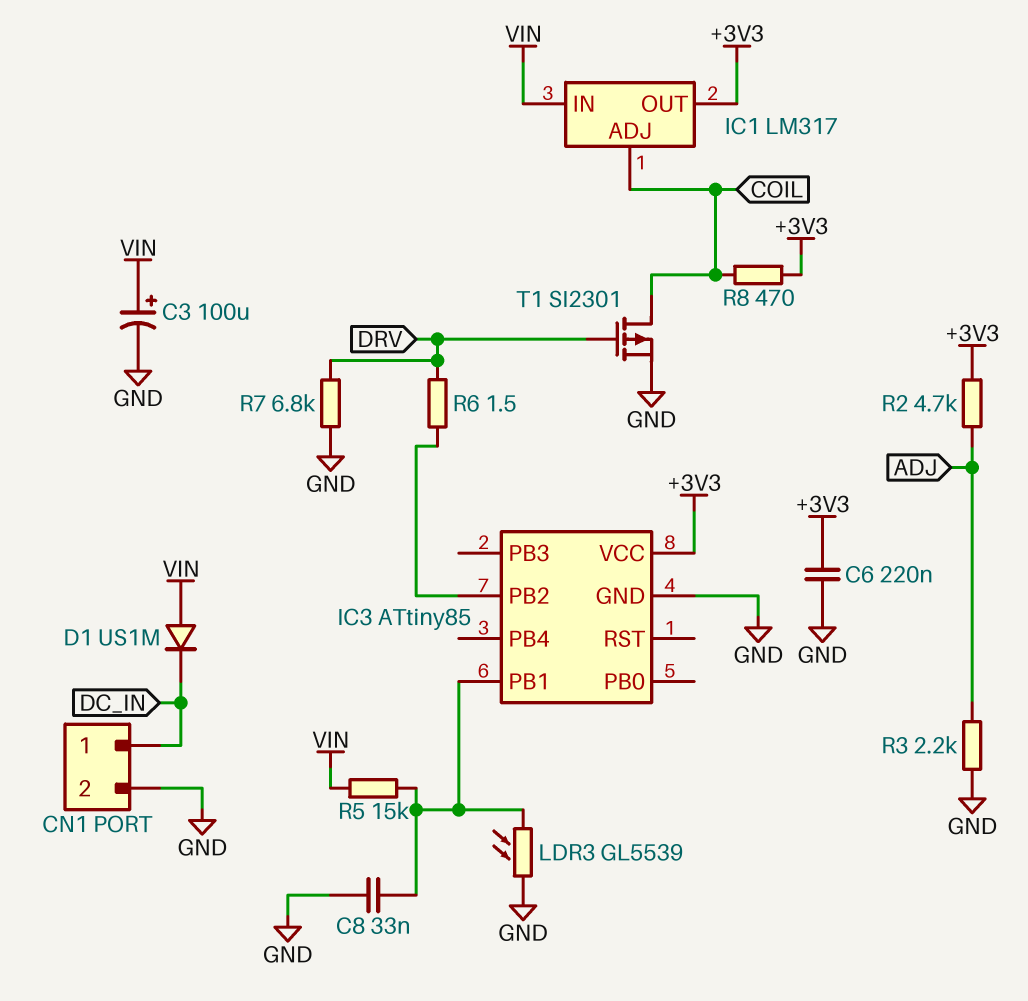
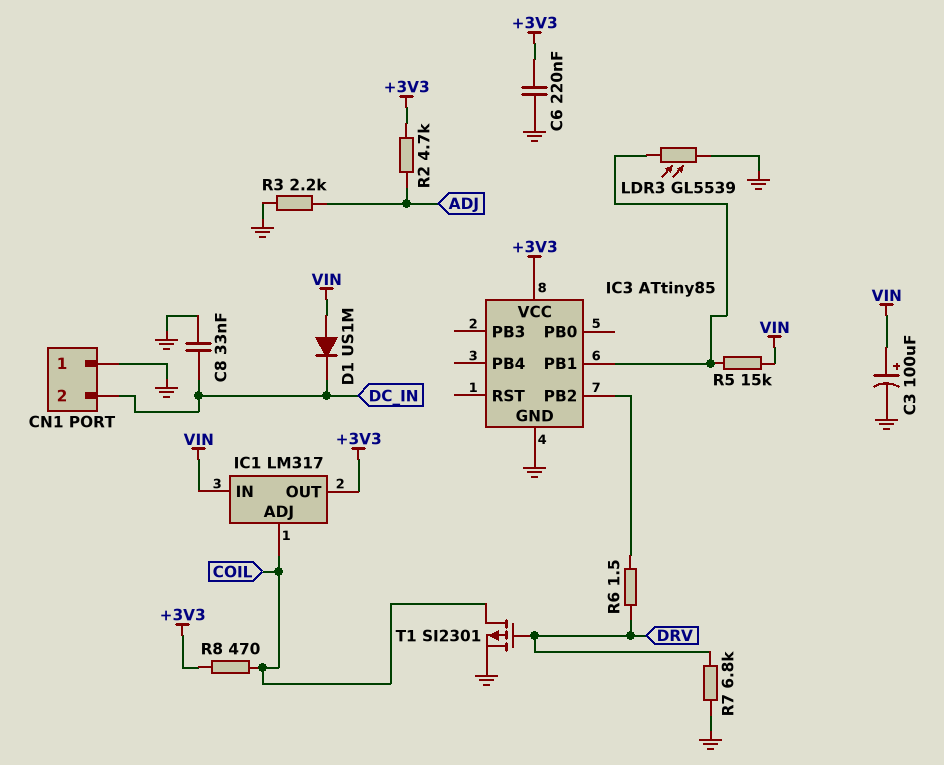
C8: 33nF (GND, IC3/PB1) -> 33nF (DC_IN, GND)
CN1 pin 1: DC_IN -> GND
CN1 pin 2: GND -> DC_IN

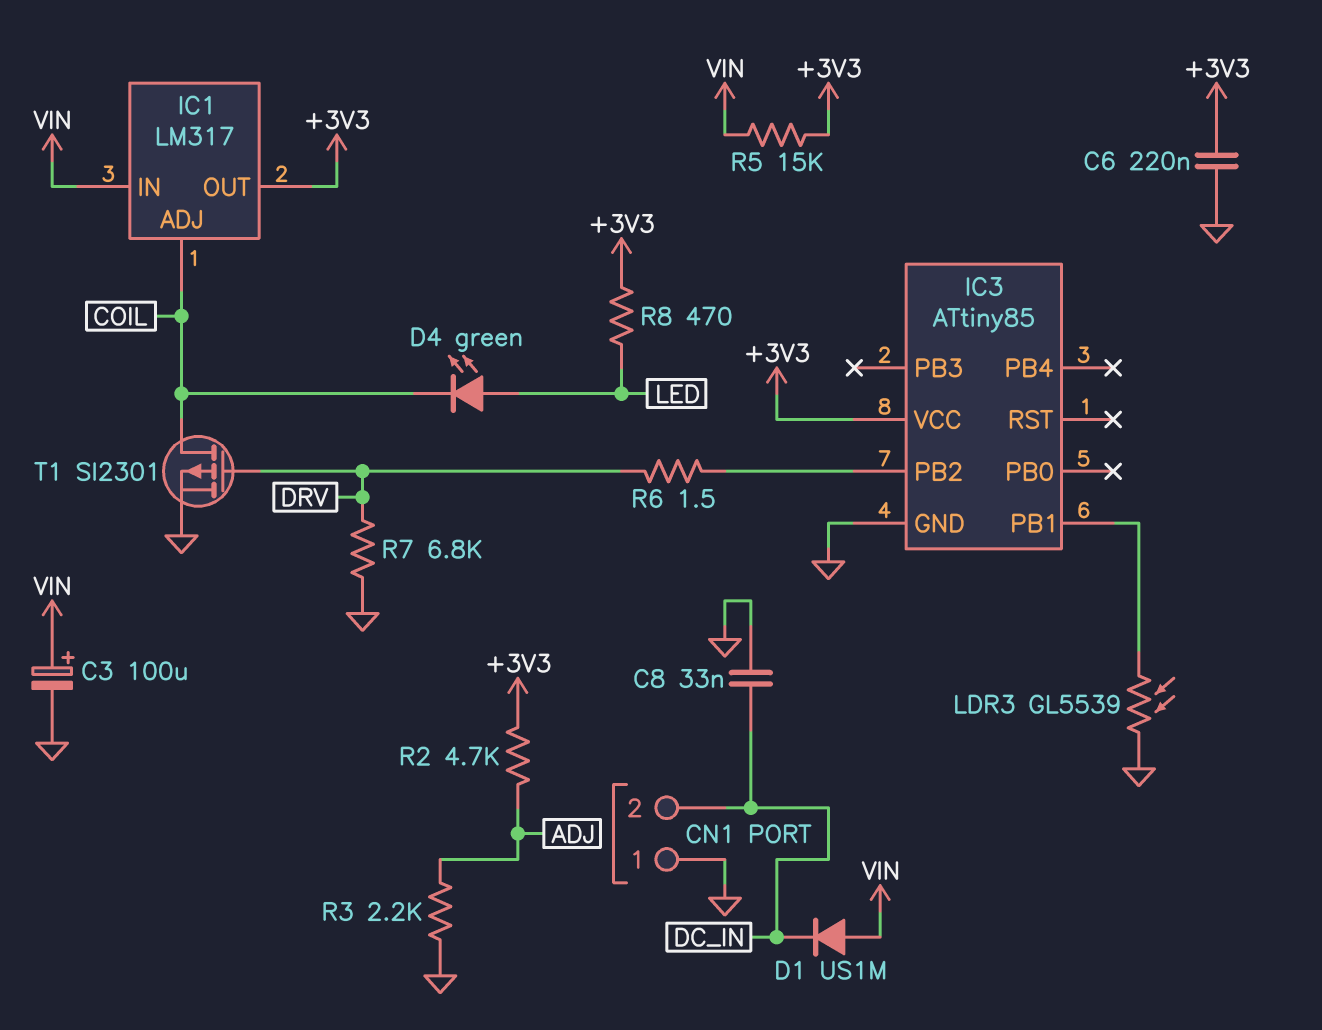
D4: none -> LED green (A LED, K COIL)
R5: 15k (IC3/PB1, VIN) -> 15k (+3V3, VIN)
R8: 470 (+3V3, COIL) -> 470 (+3V3, LED)

